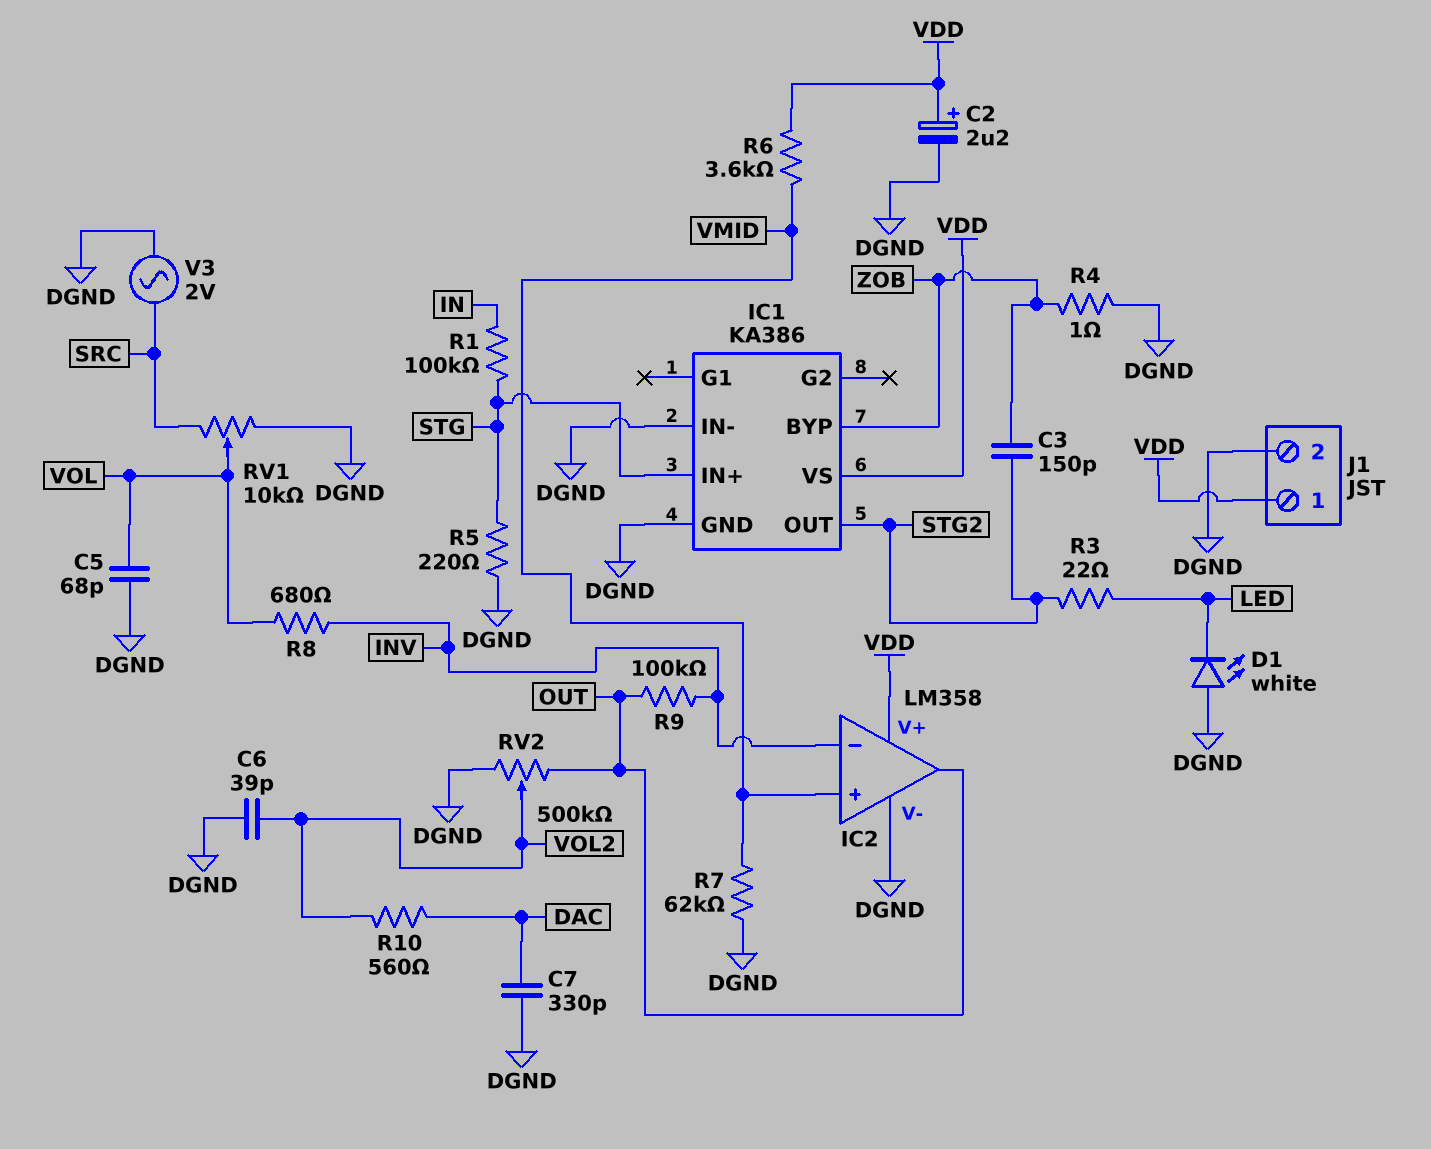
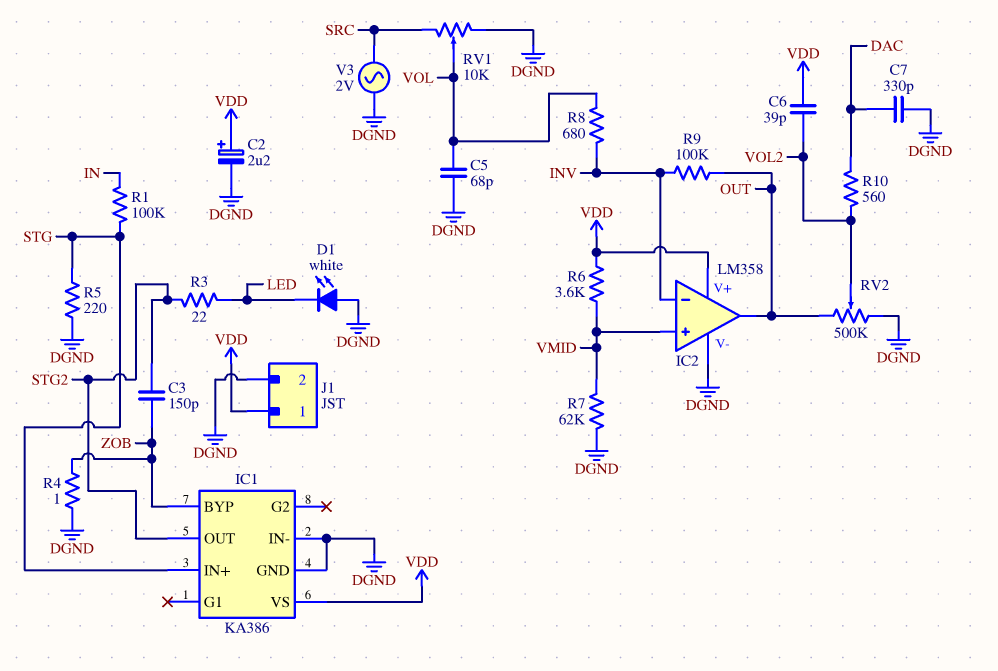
C6: 39pF (DGND, VOL2) -> 39pF (VDD, VOL2)

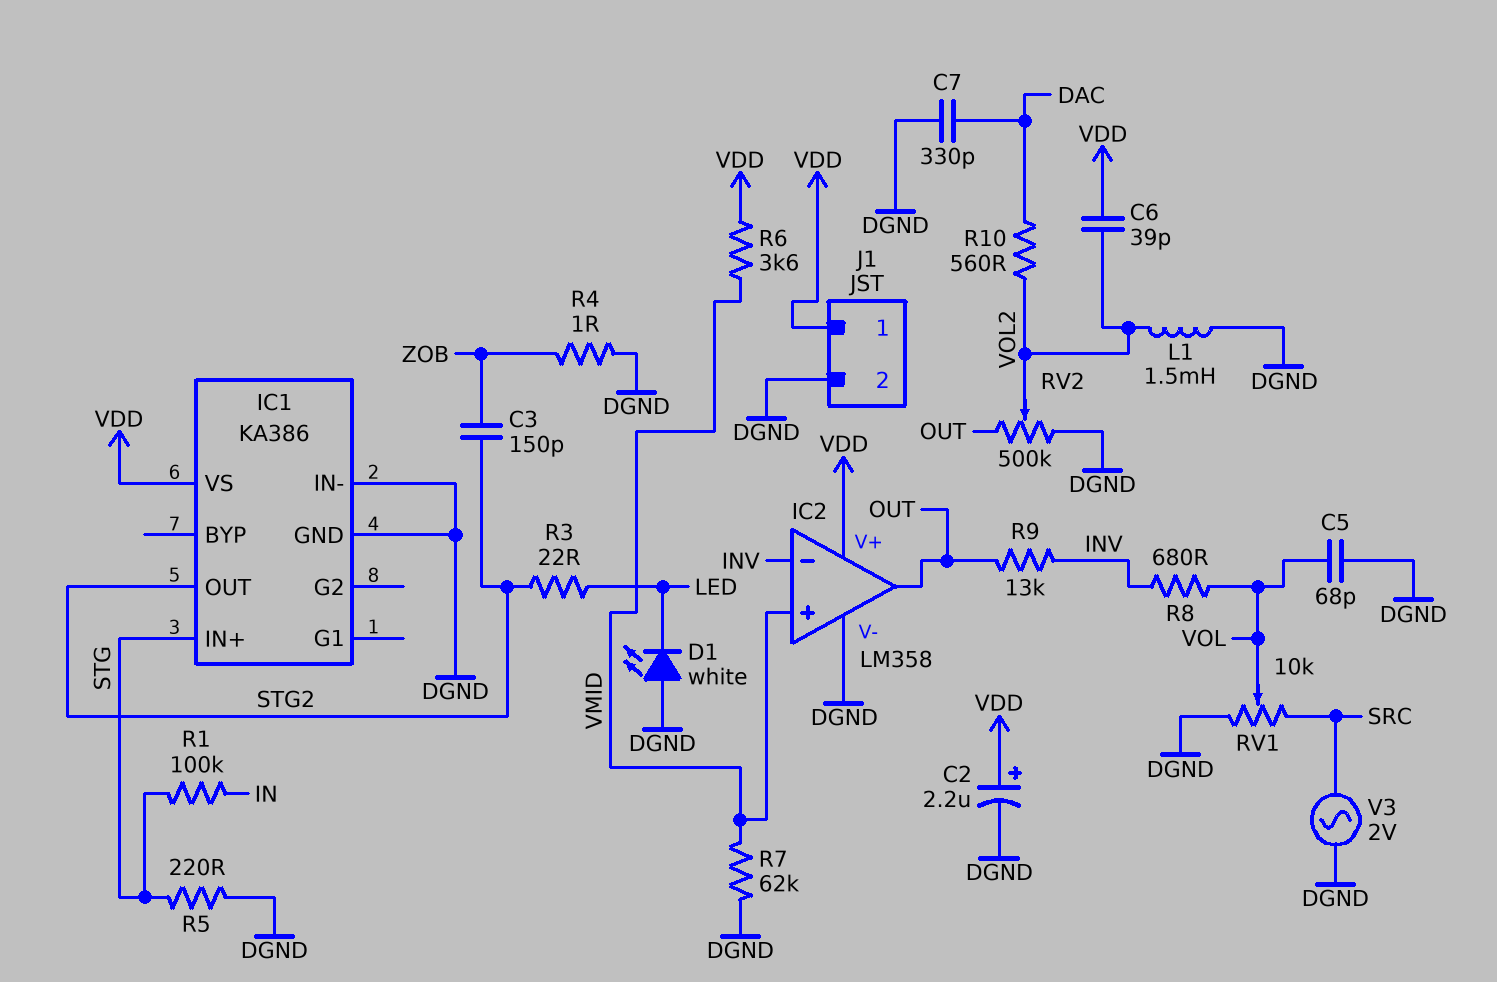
IC1 pin BYP: ZOB -> none
L1: none -> 1.5mH (DGND, VOL2)
R9: 100k (INV, OUT) -> 13k (INV, OUT)

